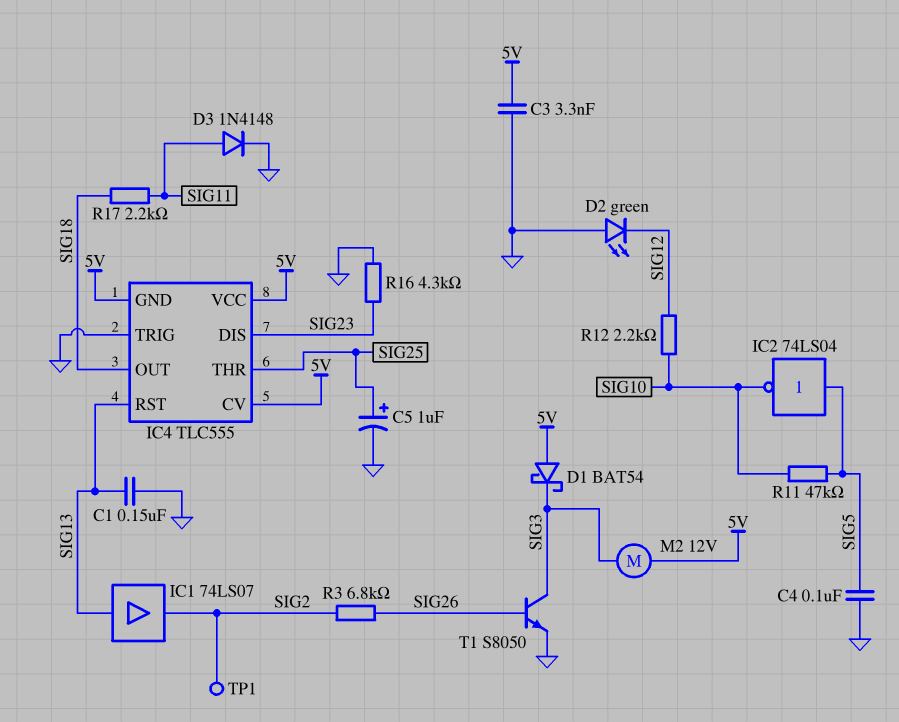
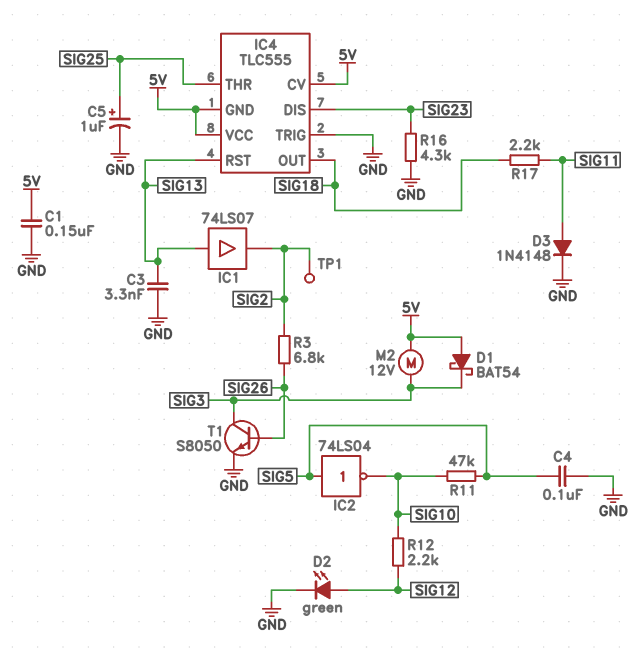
C1: 150nF (GND, SIG13) -> 150nF (5V, GND)
C3: 3.3nF (5V, GND) -> 3.3nF (GND, SIG13)
D2: LED green (A GND, K SIG12) -> LED green (A SIG12, K GND)

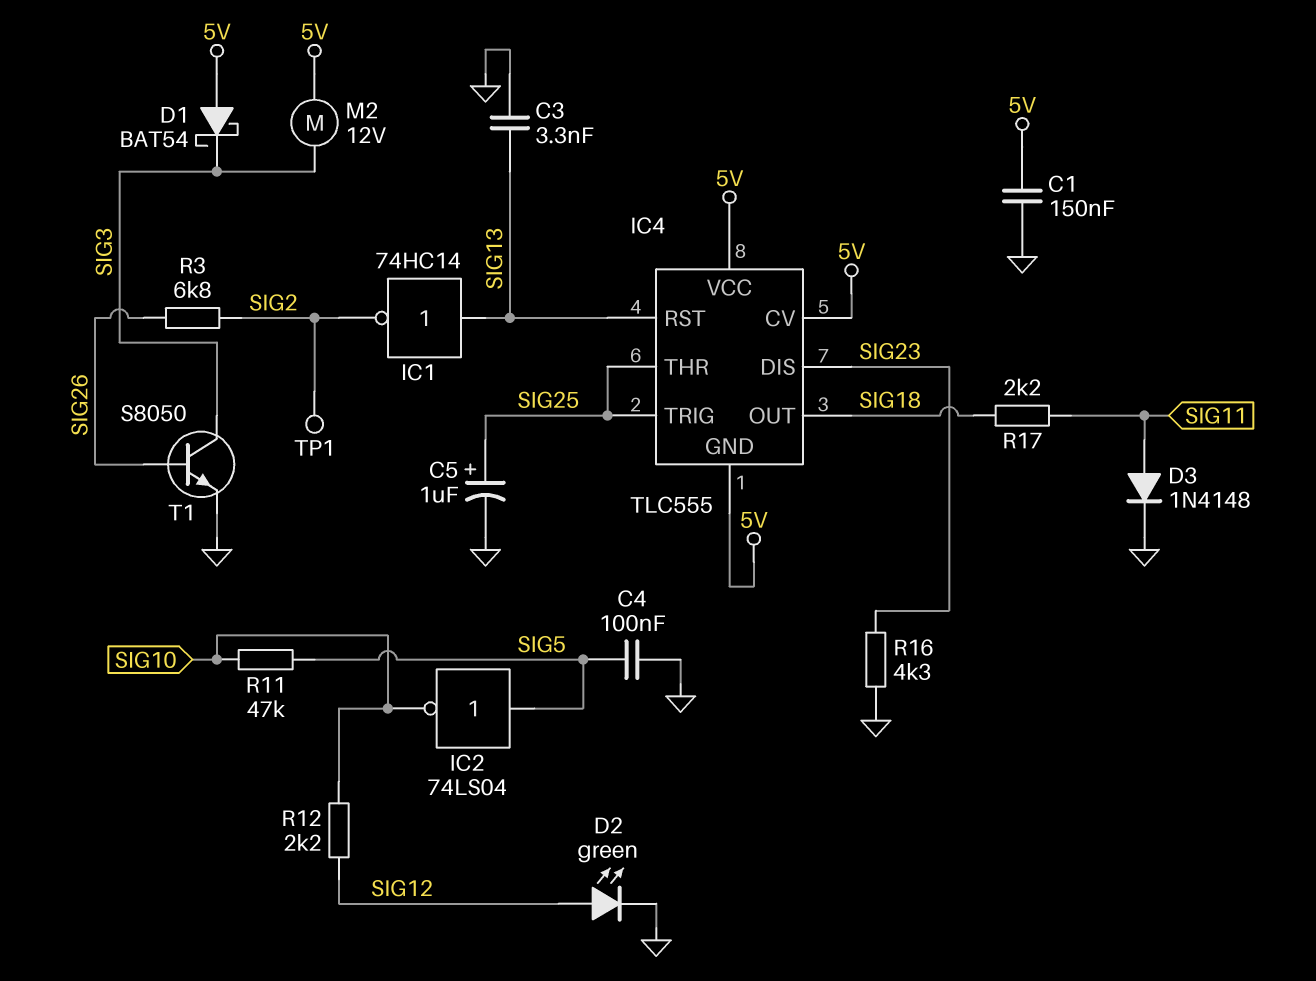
IC1: buffer 74LS07 (in SIG13, out SIG2) -> NOT 74HC14 (in SIG13, out SIG2)
IC4 pin TRIG: GND -> SIG25

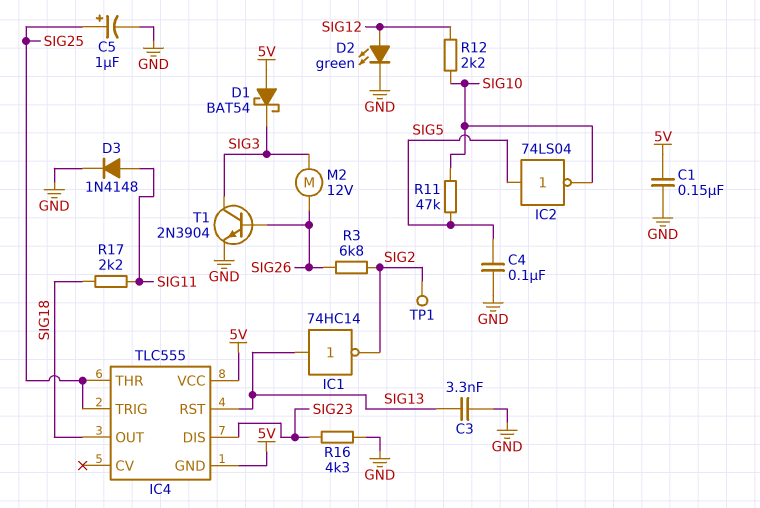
IC4 pin CV: 5V -> none
M2: motor 12V (5V, SIG3) -> motor 12V (SIG3, SIG26)
T1: NPN S8050 (B SIG26, C SIG3, E GND) -> NPN 2N3904 (B SIG26, C SIG3, E GND)

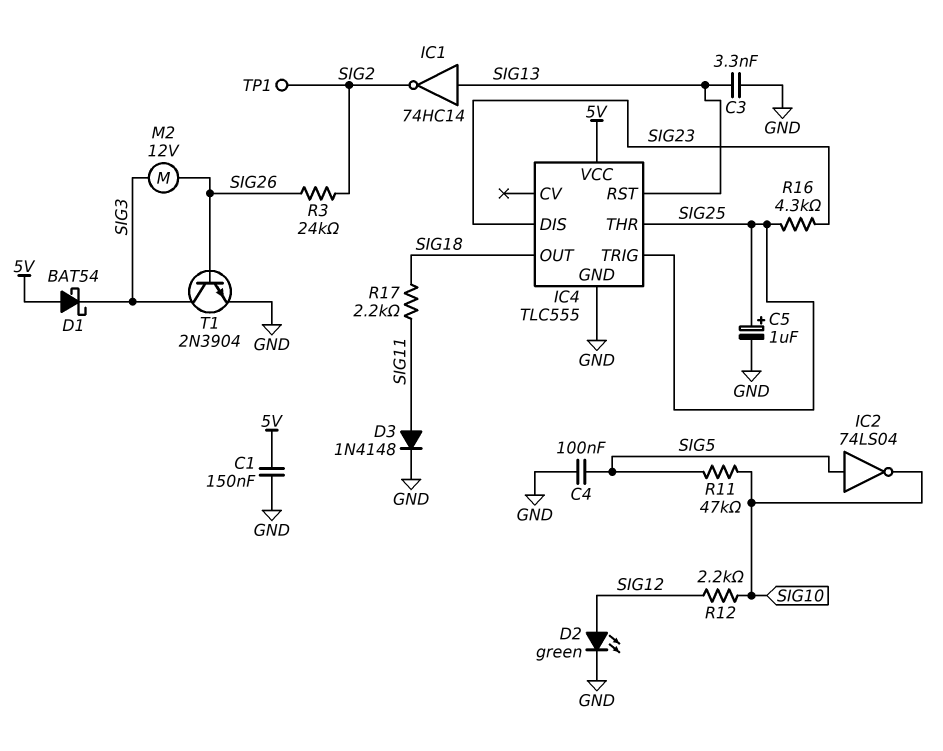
IC4 pin GND: 5V -> GND
R3: 6.8k (SIG2, SIG26) -> 24k (SIG2, SIG26)
R16: 4.3k (GND, SIG23) -> 4.3k (SIG23, SIG25)

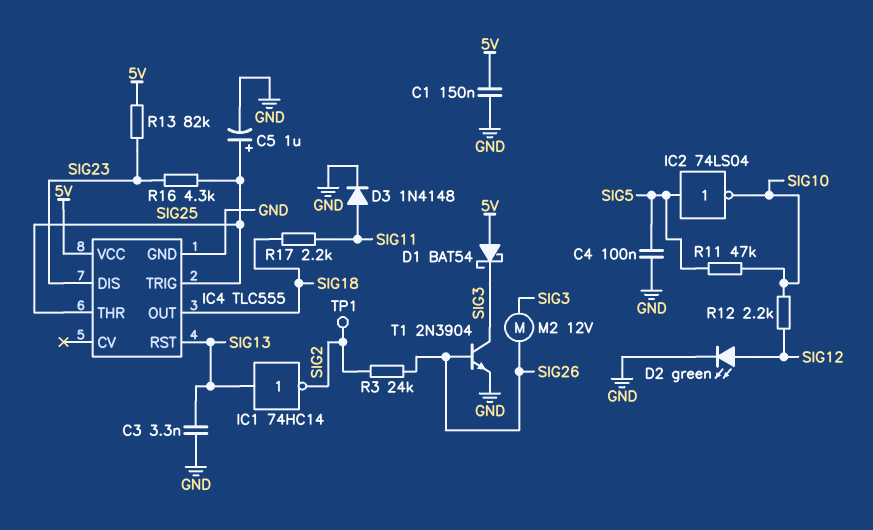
R13: none -> 82k (5V, SIG23)

